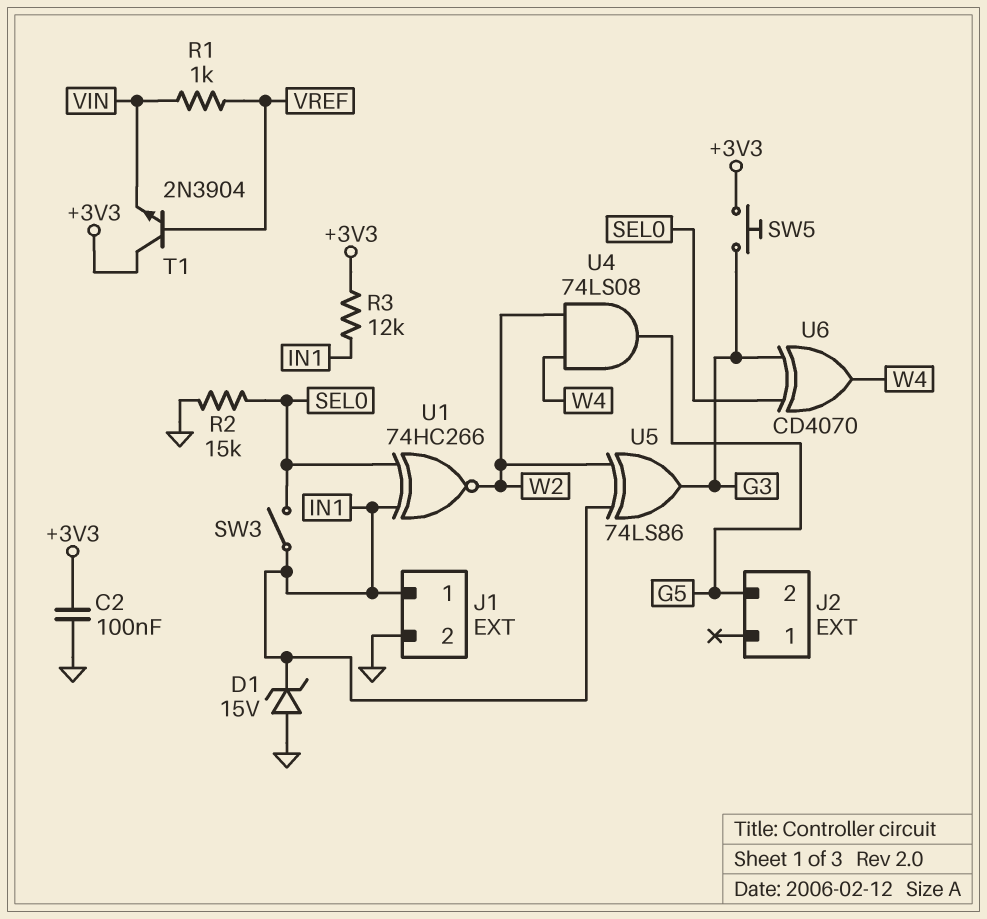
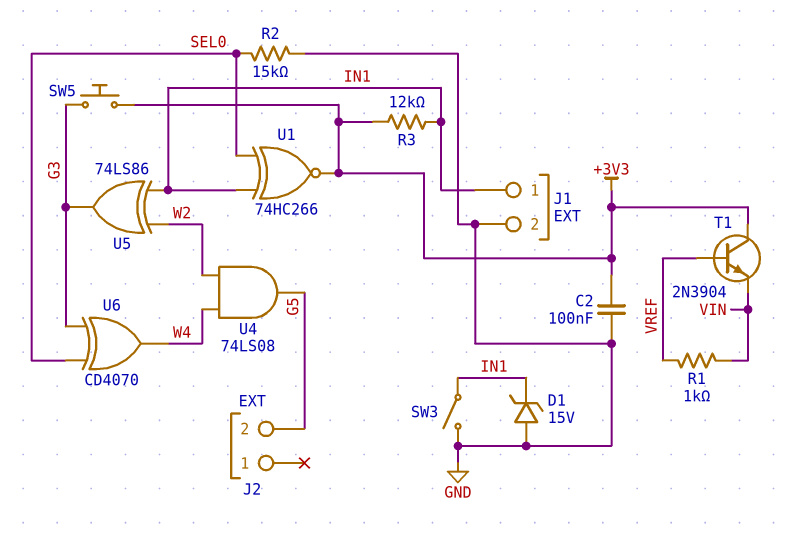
SW3: switch (IN1, SEL0) -> switch (GND, IN1)
U1: XNOR 74HC266 (in IN1, in SEL0, out W2) -> XNOR 74HC266 (in IN1, in SEL0, out +3V3)

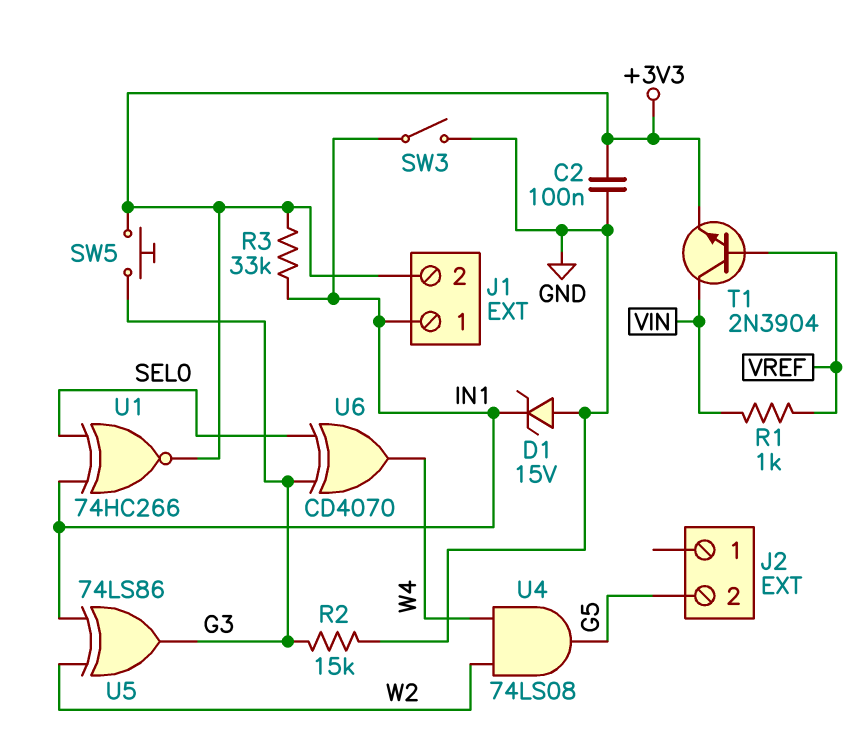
J1 pin 2: GND -> +3V3
R2: 15k (GND, SEL0) -> 15k (G3, GND)
R3: 12k (+3V3, IN1) -> 33k (+3V3, IN1)
T1: NPN 2N3904 (B VREF, C +3V3, E VIN) -> NPN 2N3904 (B VREF, C VIN, E +3V3)

